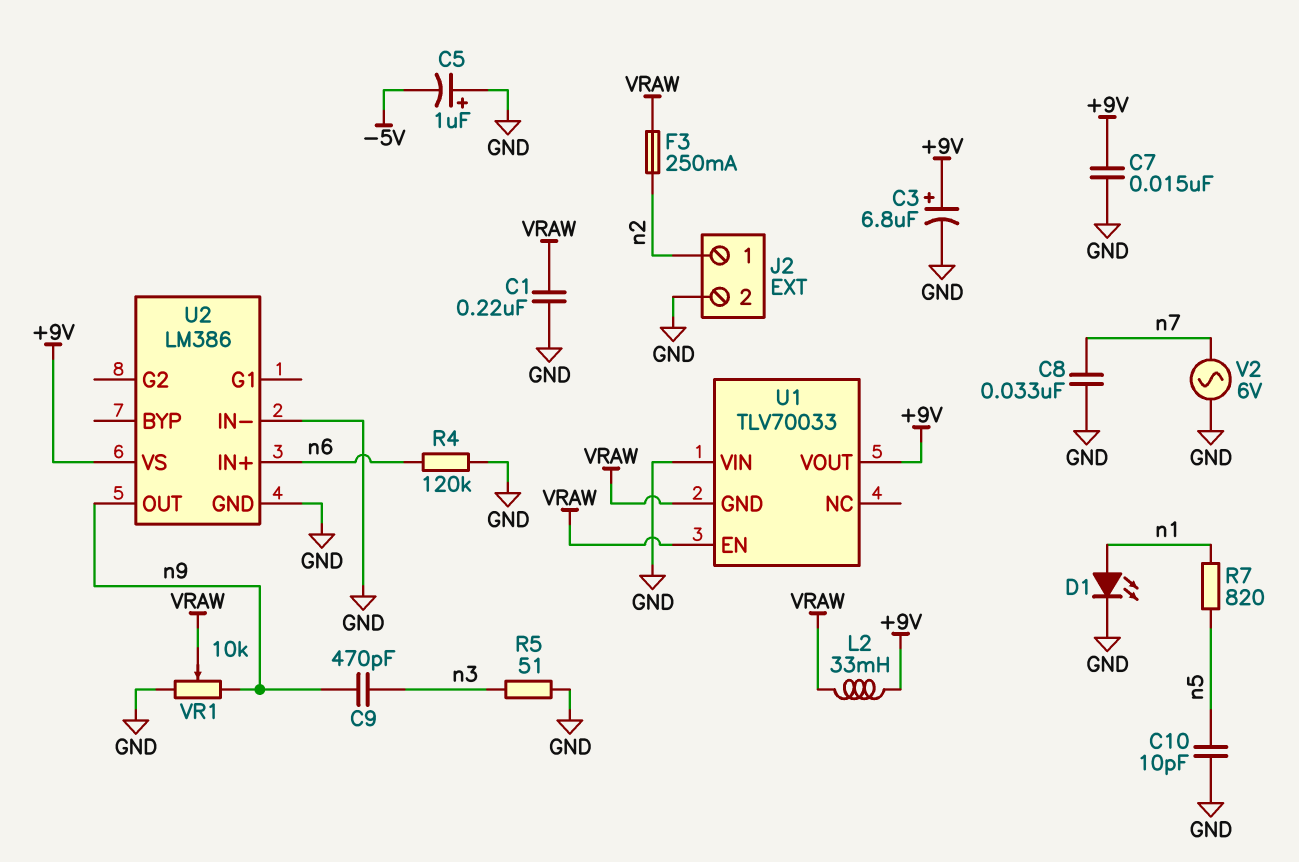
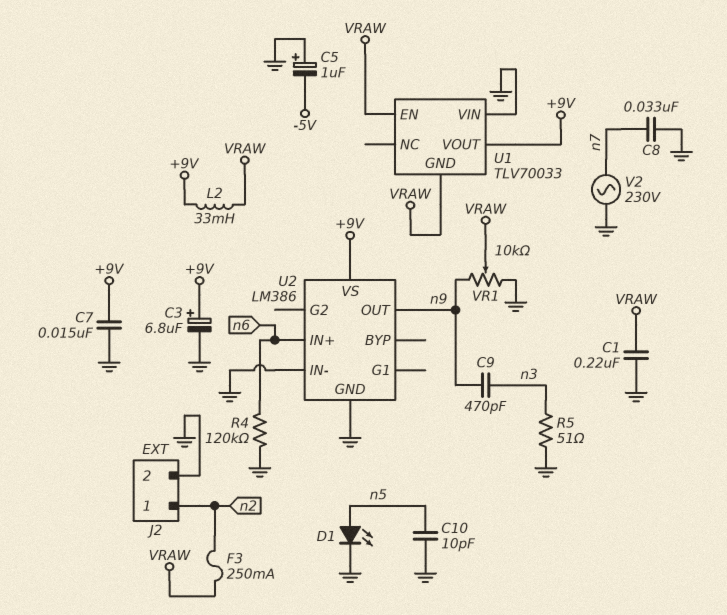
D1: LED (A n1, K GND) -> LED (A n5, K GND)
R7: 820 (n1, n5) -> none
V2: AC 6V (GND, n7) -> AC 230V (GND, n7)

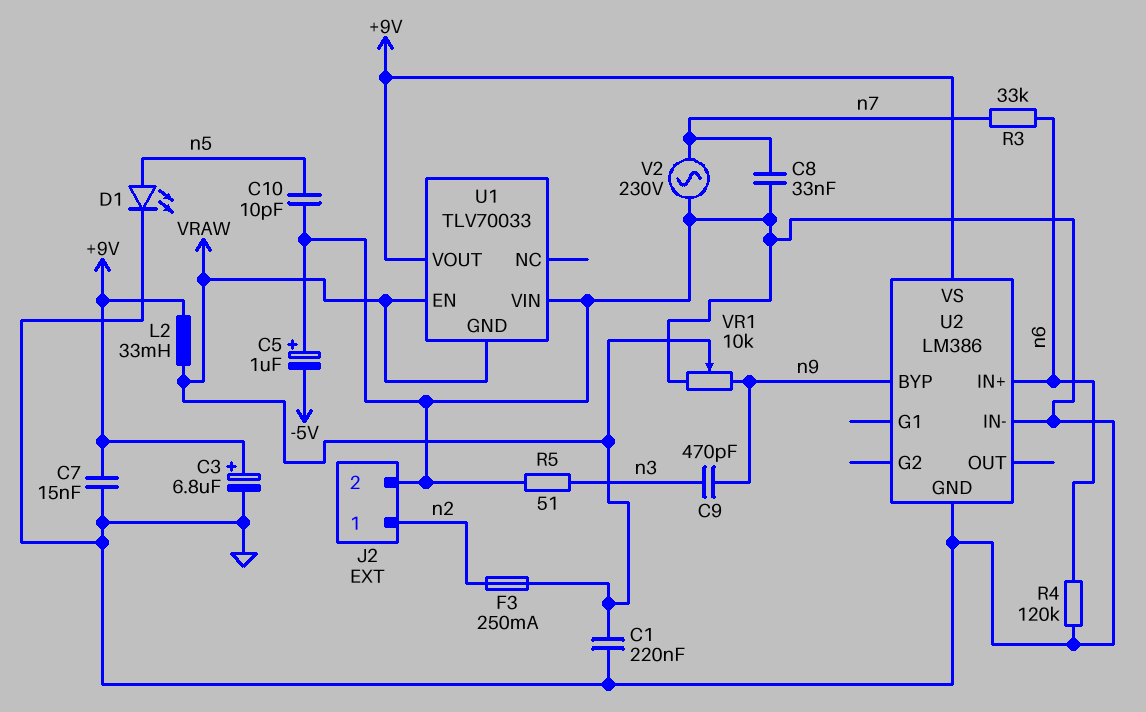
R3: none -> 33k (n6, n7)
U2 pin BYP: none -> n9
U2 pin OUT: n9 -> none

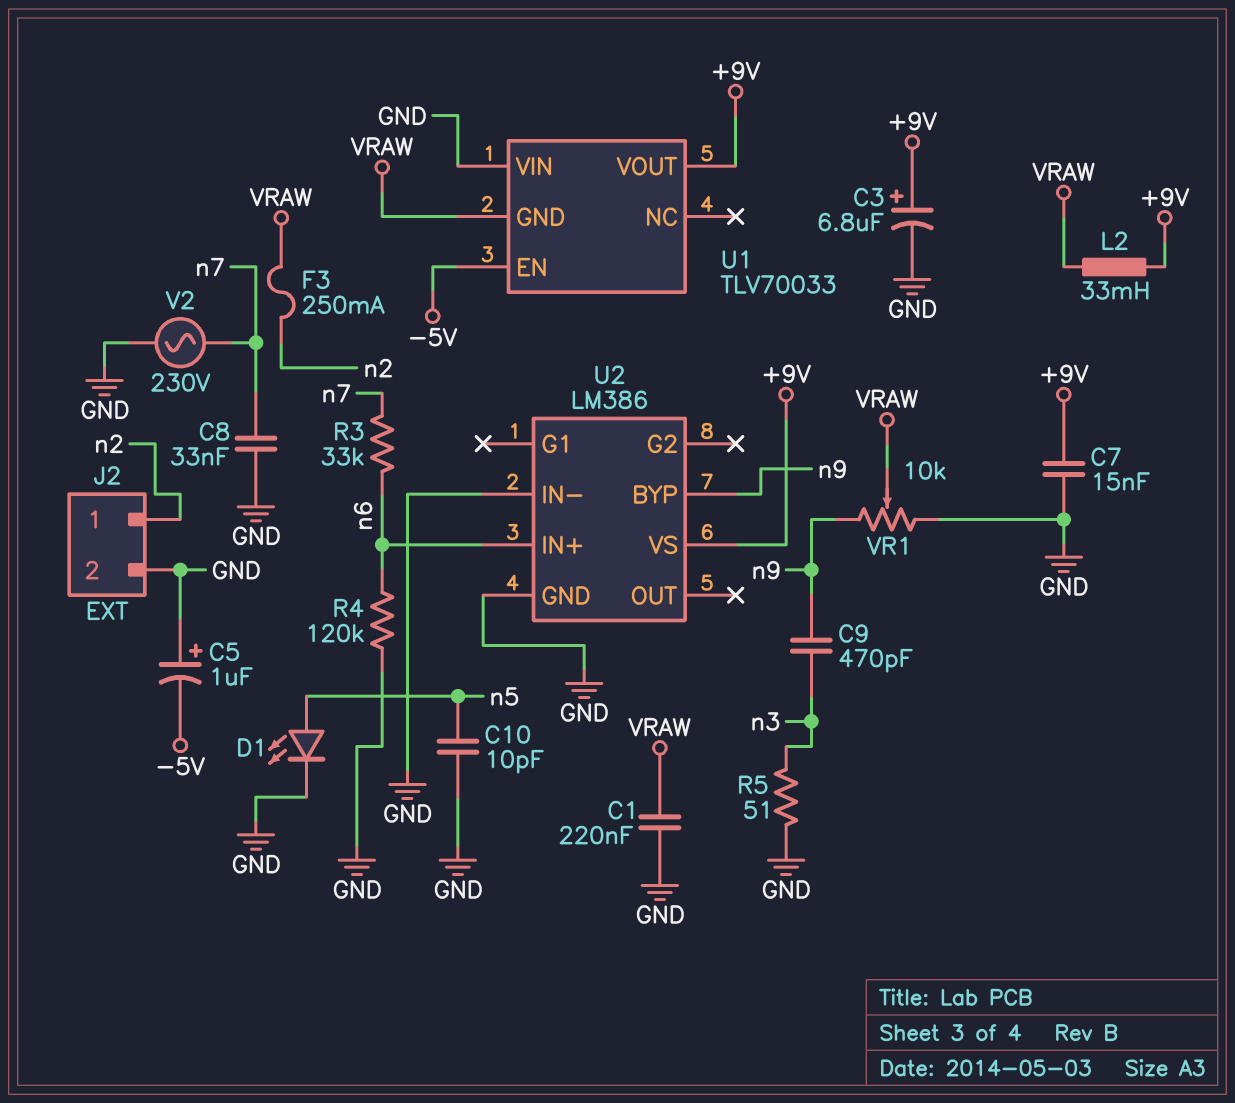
U1 pin EN: VRAW -> -5V

